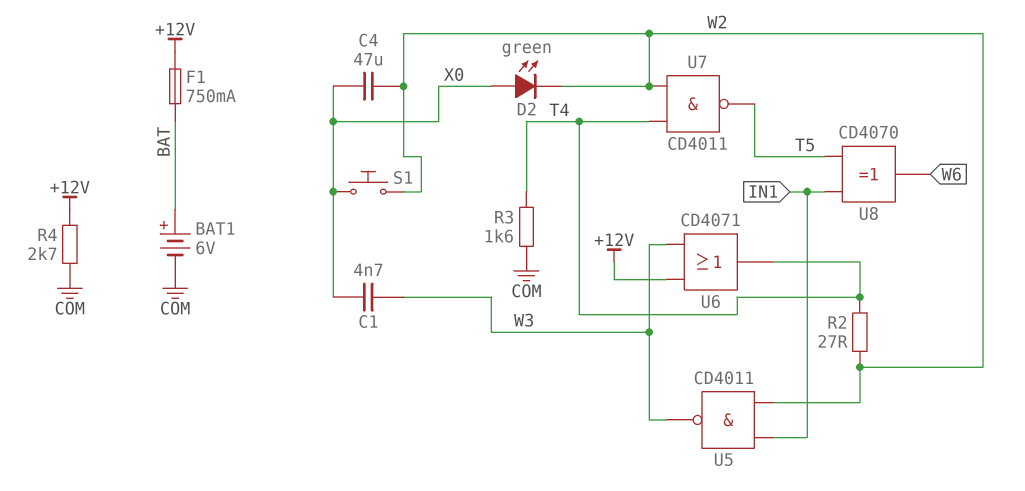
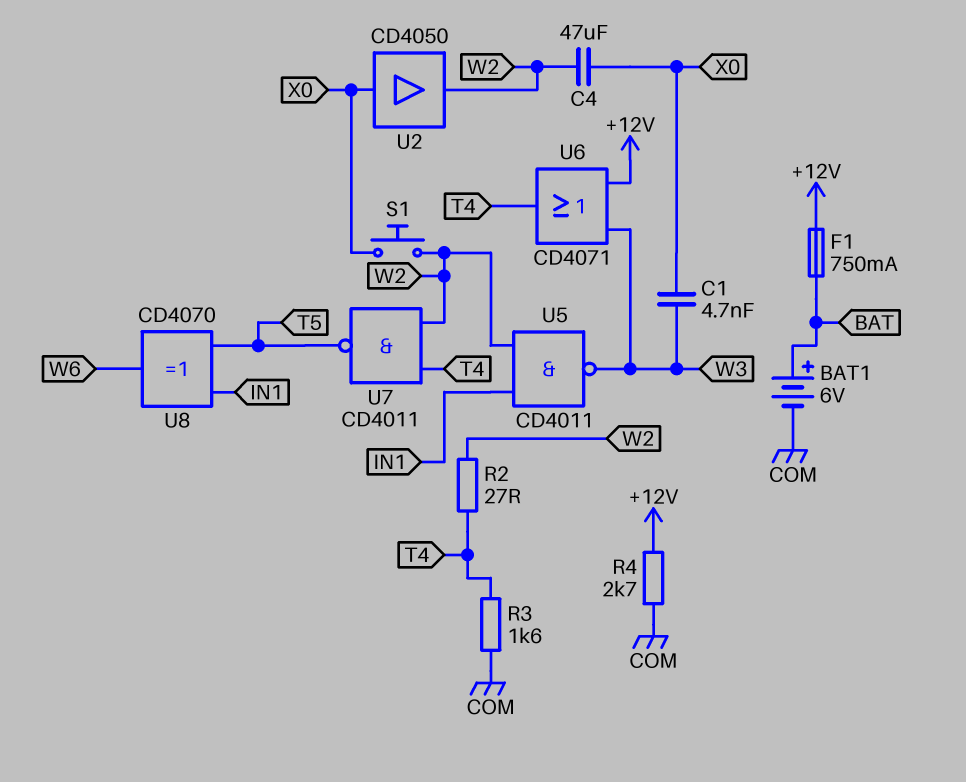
D2: LED green (A X0, K W2) -> none
U2: none -> buffer CD4050 (in X0, out W2)

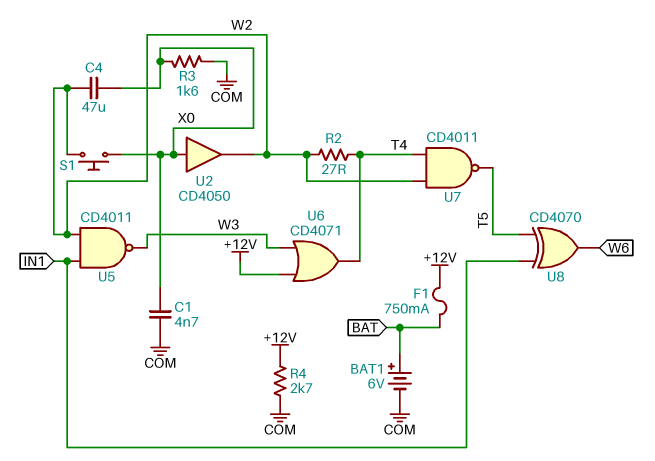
C1: 4.7nF (W3, X0) -> 4.7nF (COM, X0)
R3: 1.6k (COM, T4) -> 1.6k (COM, X0)

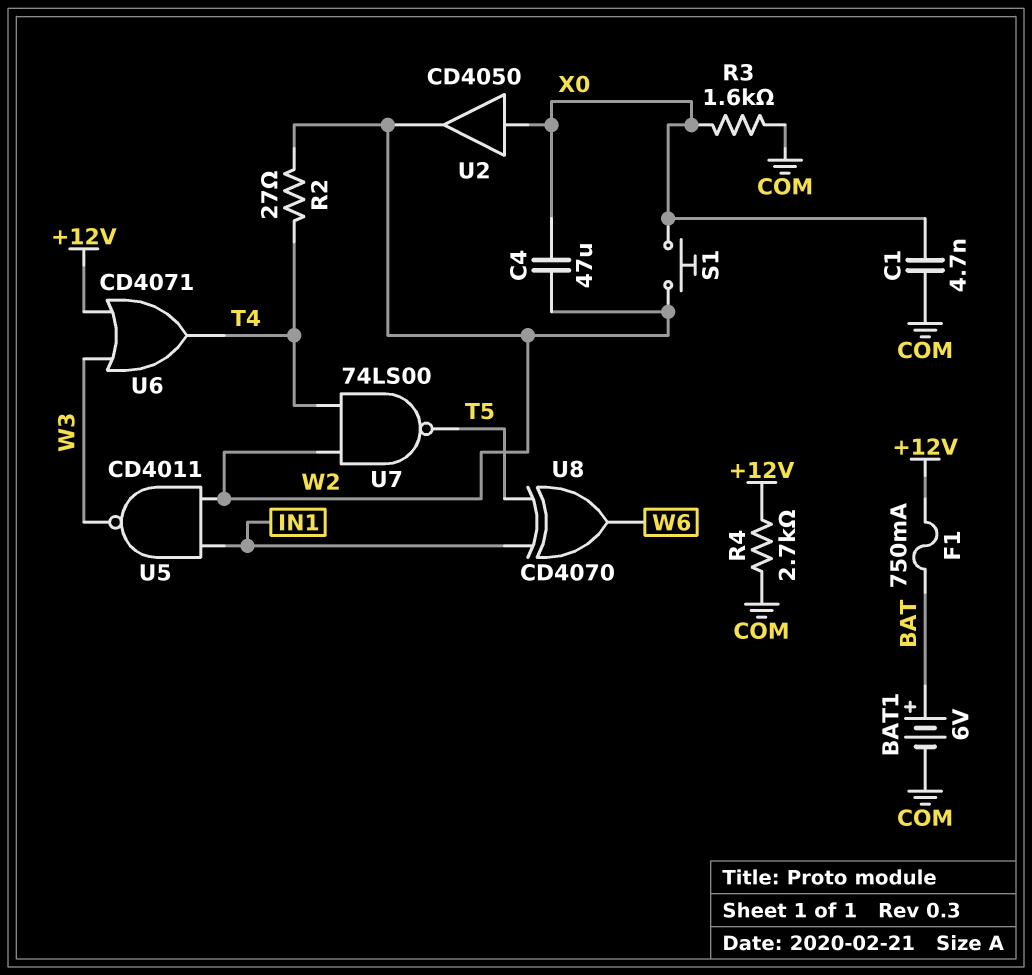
U7: NAND CD4011 (in T4, in W2, out T5) -> NAND 74LS00 (in T4, in W2, out T5)

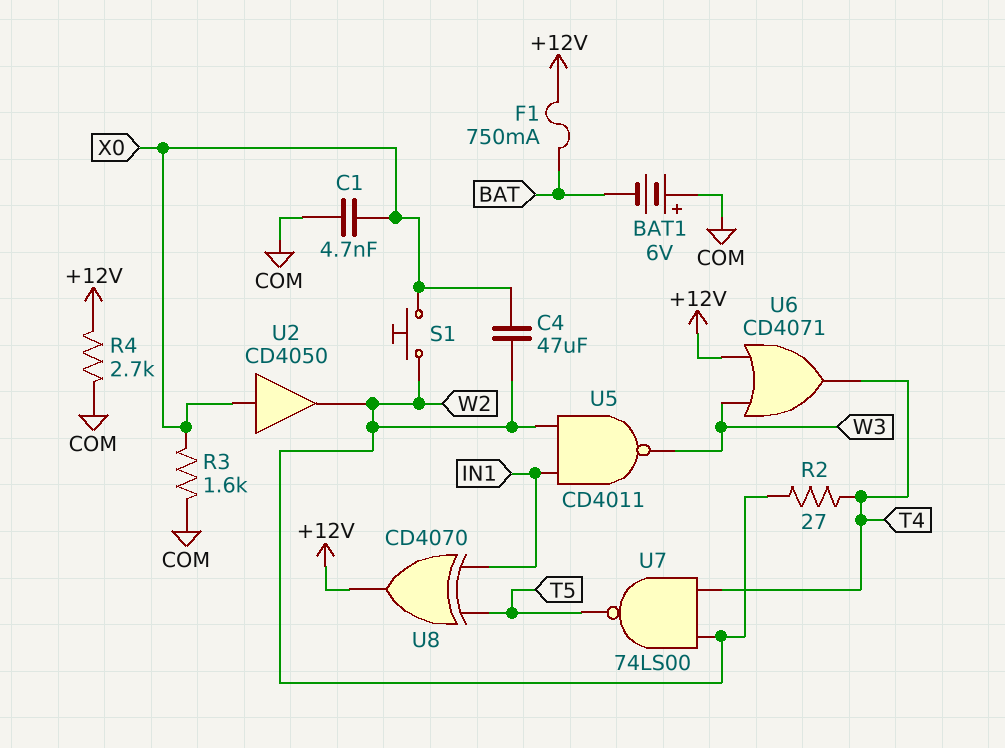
BAT1: 6V (plus BAT, minus COM) -> 6V (plus COM, minus BAT)
U8: XOR CD4070 (in IN1, in T5, out W6) -> XOR CD4070 (in IN1, in T5, out +12V)

